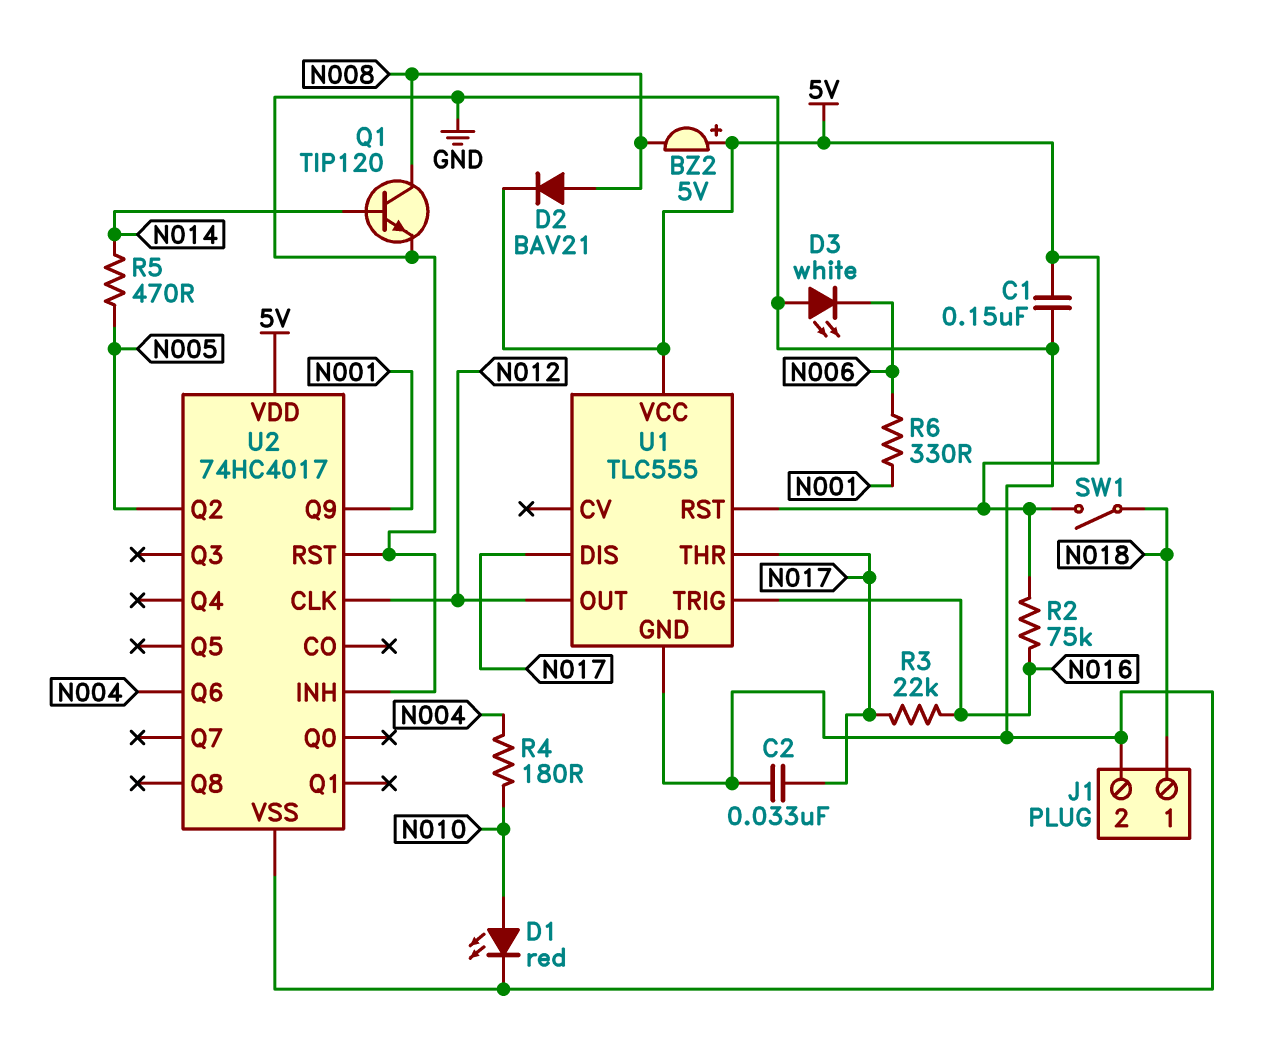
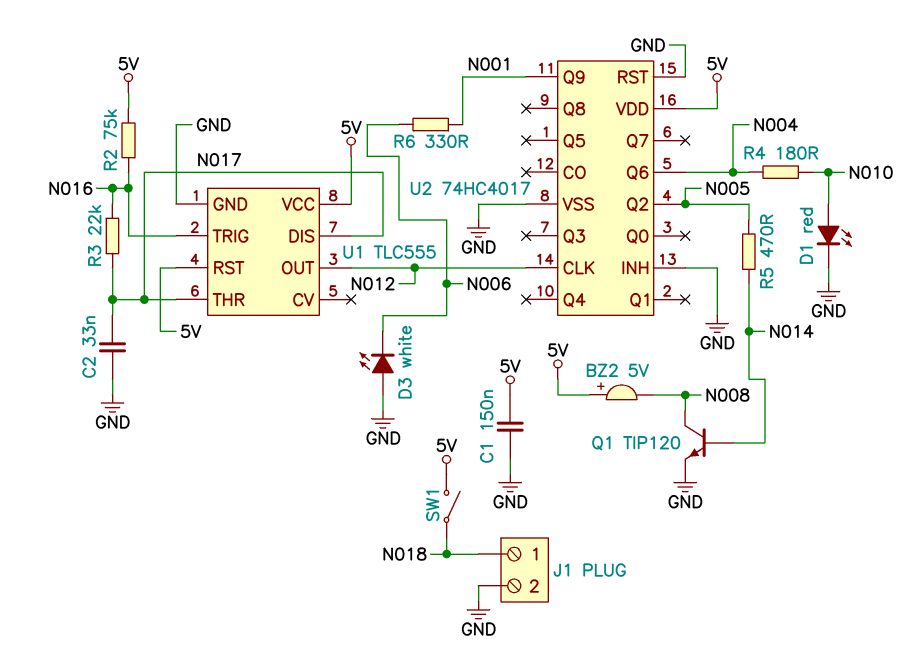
D2: diode BAV21 (A N008, K 5V) -> none

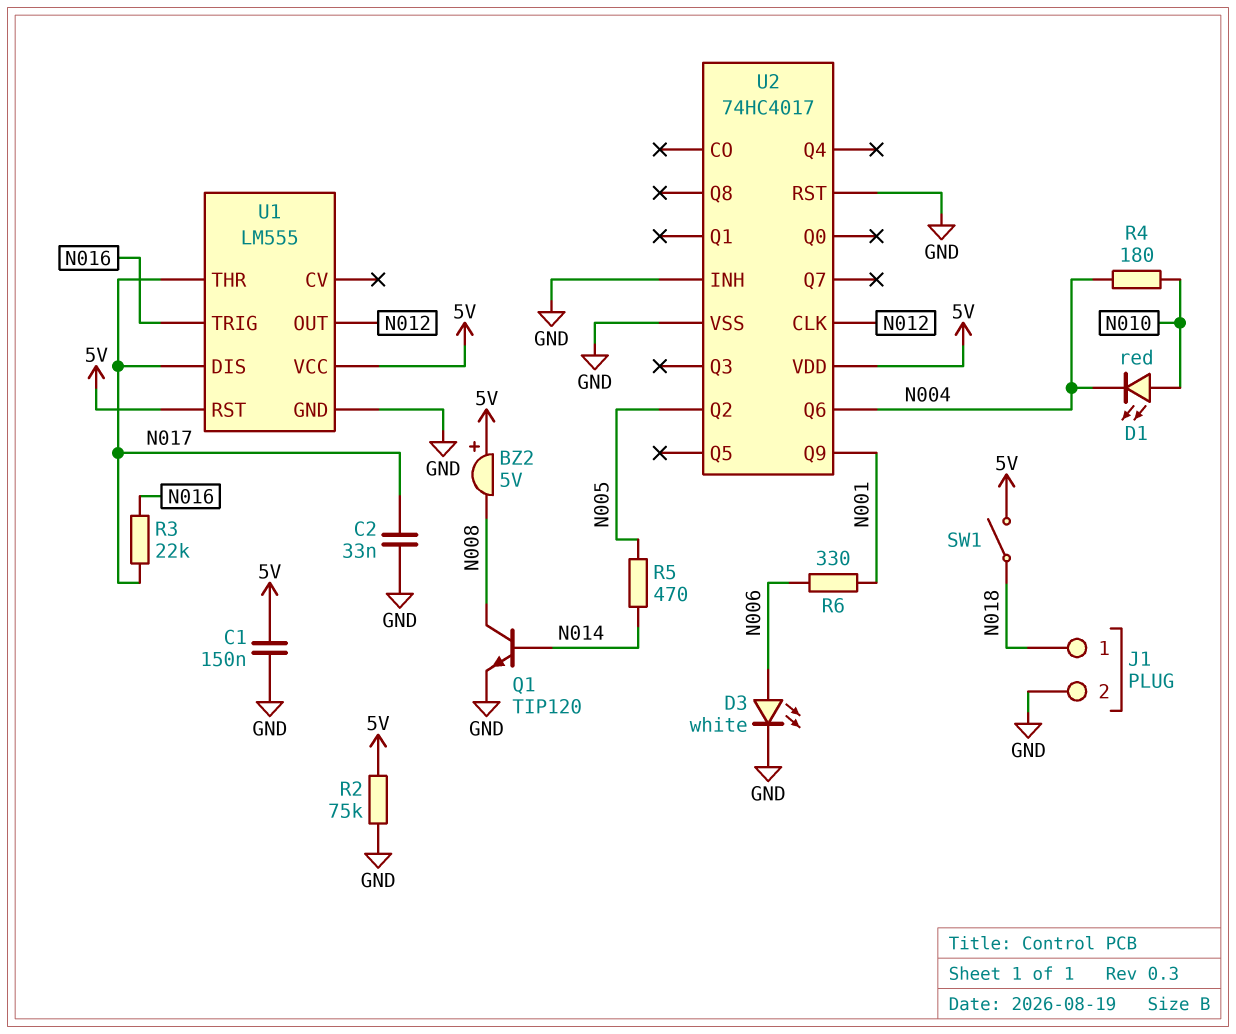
D1: LED red (A N010, K GND) -> LED red (A N010, K N004)
D3: LED white (A GND, K N006) -> LED white (A N006, K GND)
R2: 75k (5V, N016) -> 75k (5V, GND)
U1: TLC555 -> LM555

